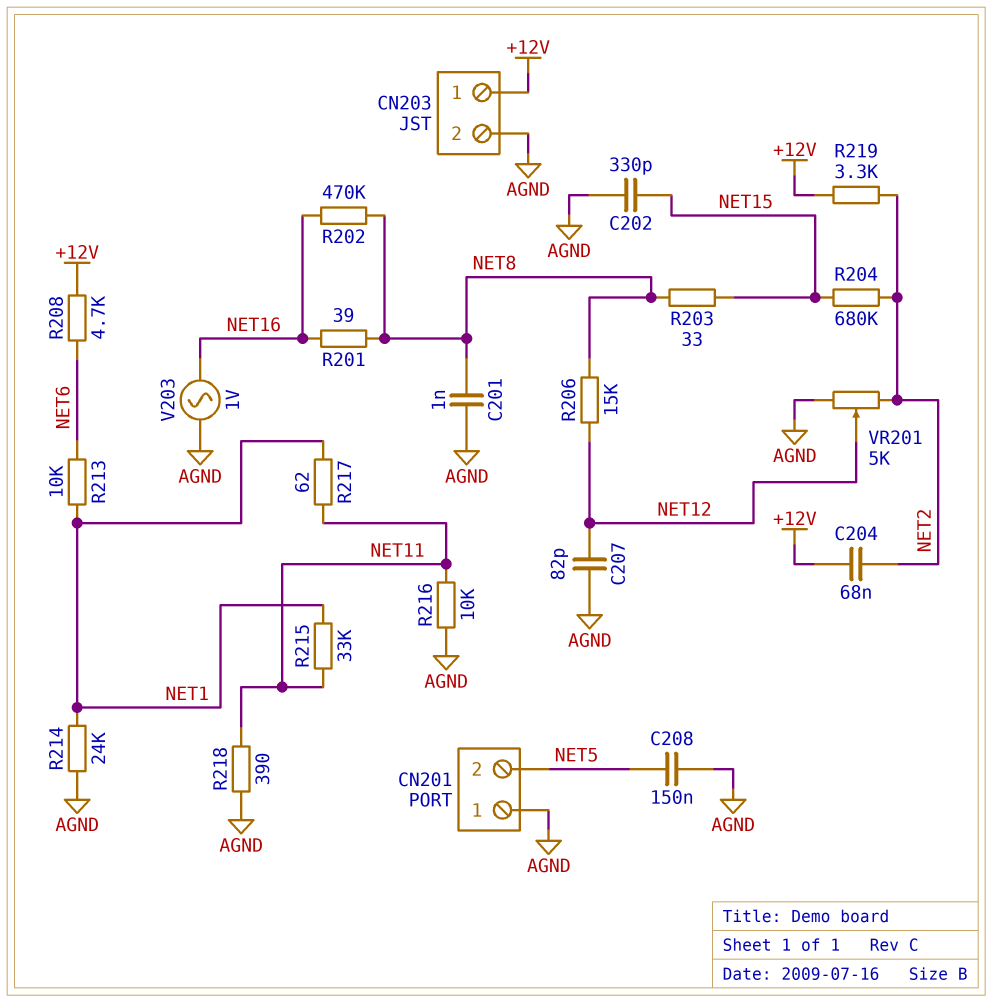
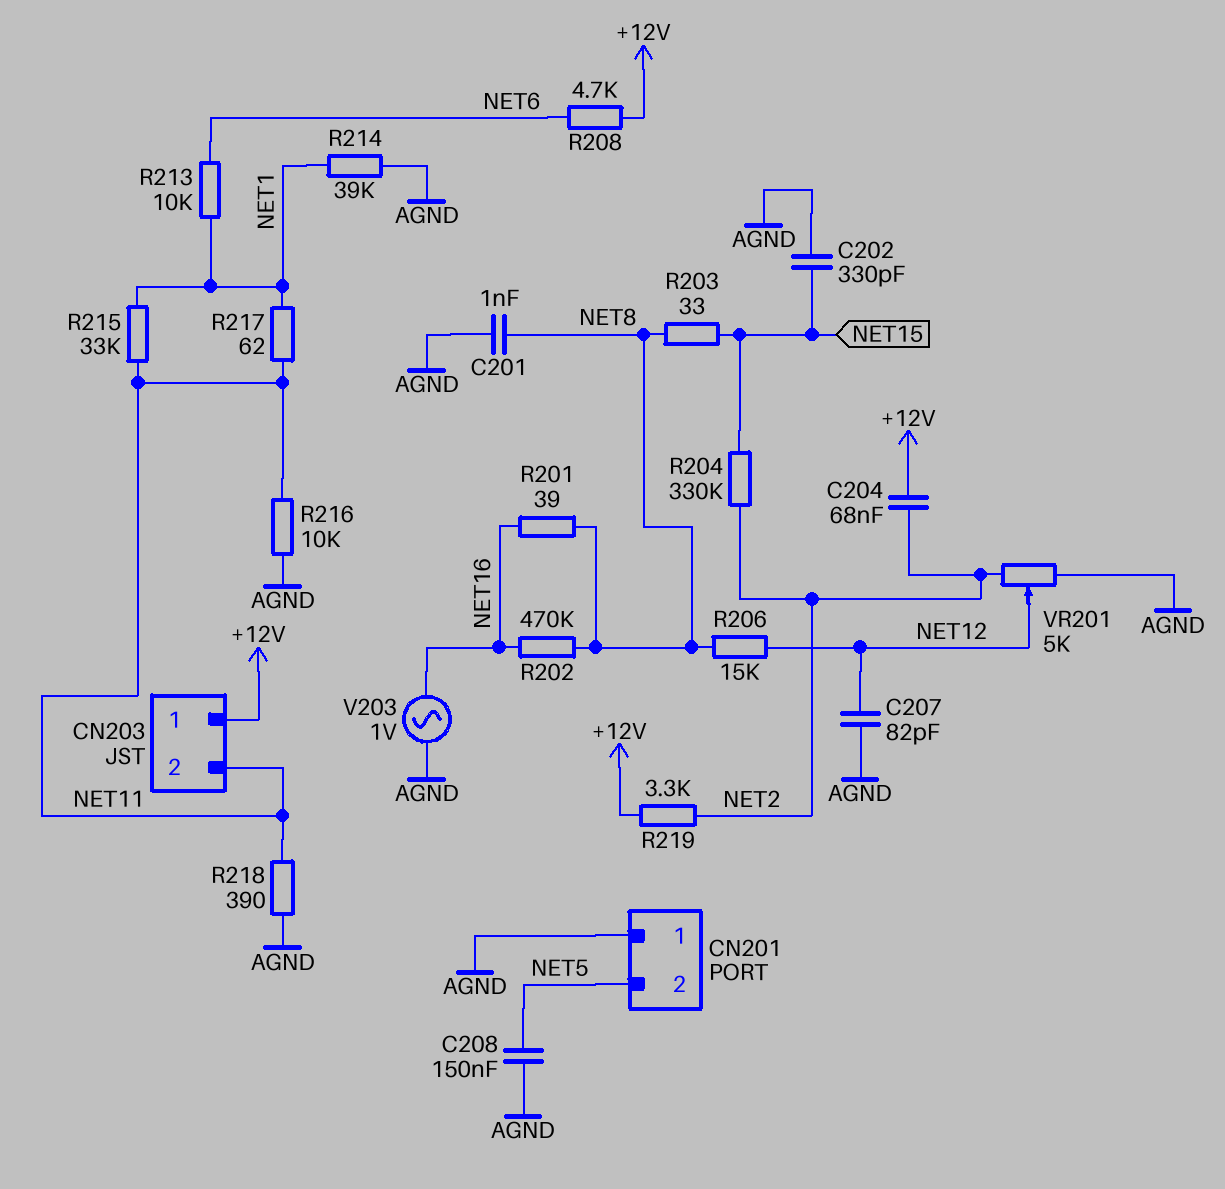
CN203 pin 2: AGND -> NET11
R204: 680k (NET2, NET15) -> 330k (NET2, NET15)
R214: 24k (AGND, NET1) -> 39k (AGND, NET1)

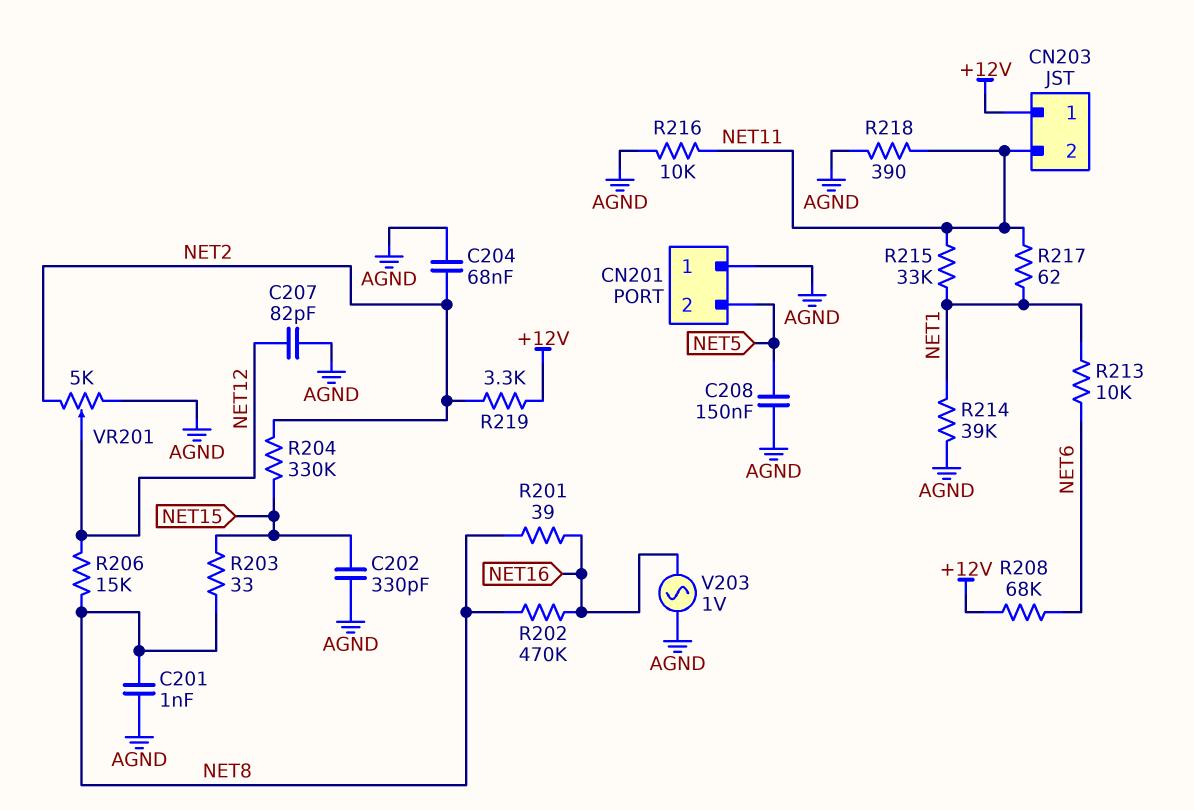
C204: 68nF (+12V, NET2) -> 68nF (AGND, NET2)
R208: 4.7k (+12V, NET6) -> 68k (+12V, NET6)

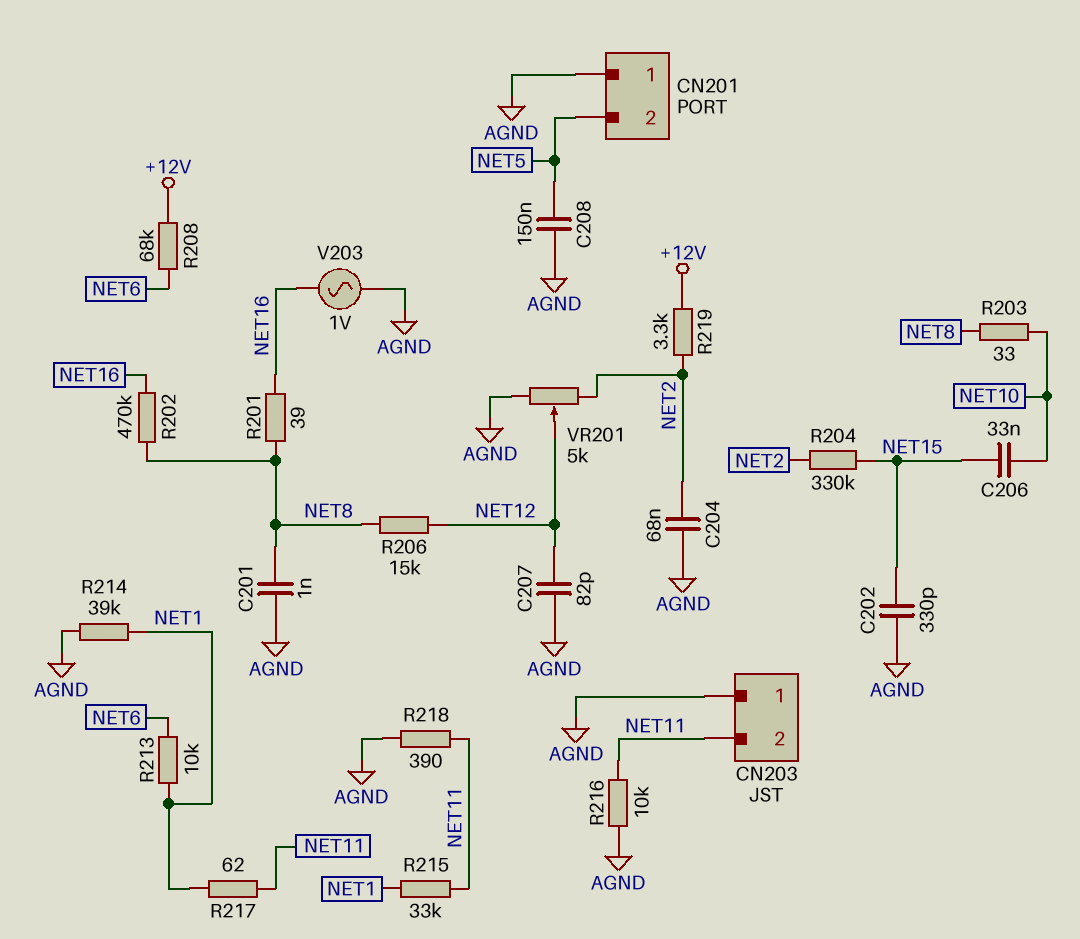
C206: none -> 33nF (NET10, NET15)
CN203 pin 1: +12V -> AGND
R203: 33 (NET8, NET15) -> 33 (NET8, NET10)

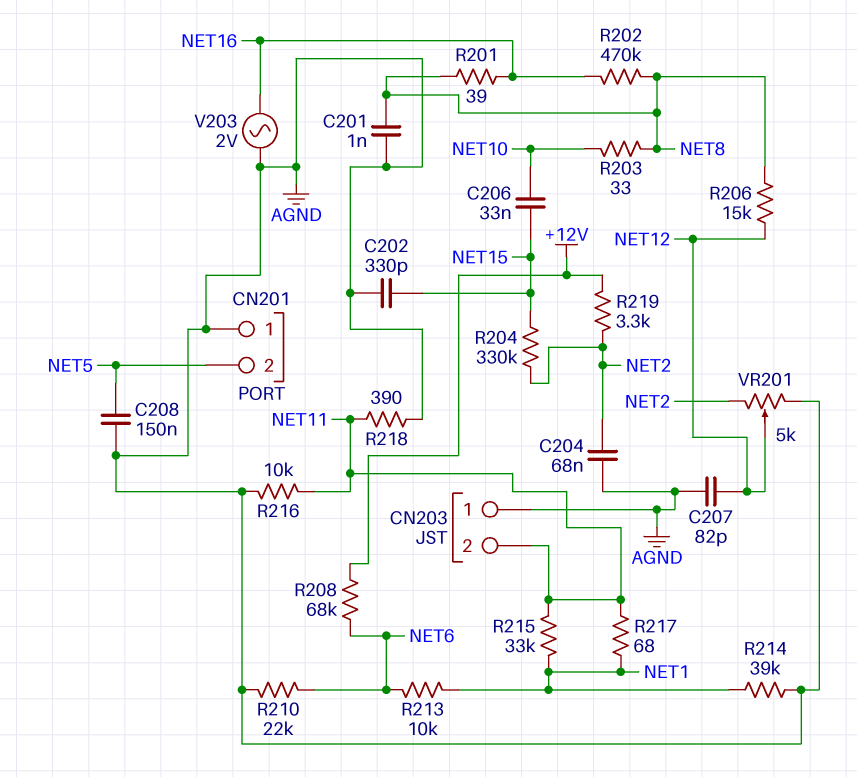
R210: none -> 22k (AGND, NET6)
R217: 62 (NET1, NET11) -> 68 (NET1, NET11)
V203: AC 1V (AGND, NET16) -> AC 2V (AGND, NET16)

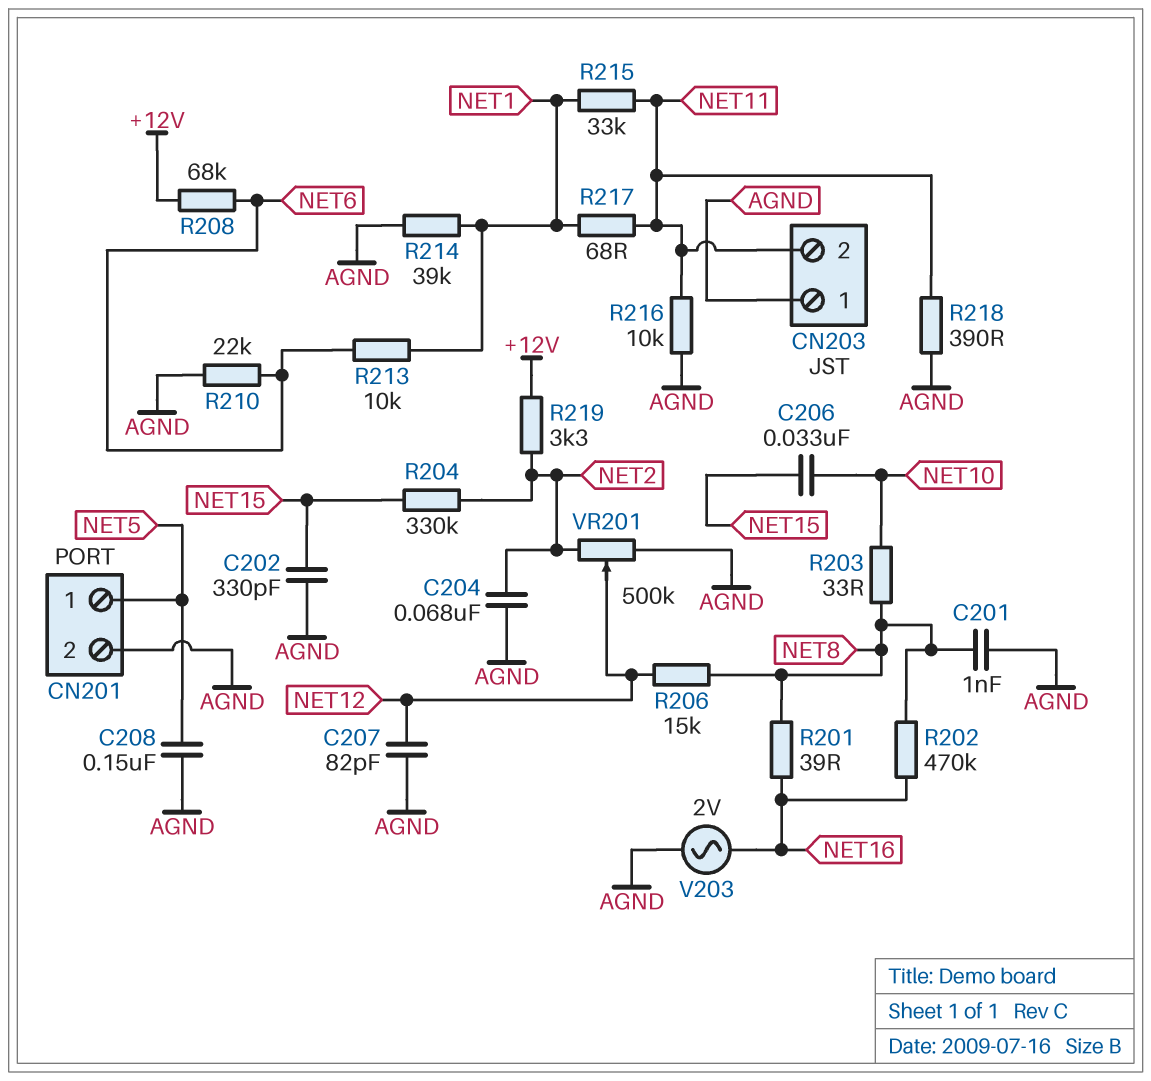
CN201 pin 1: AGND -> NET5
CN201 pin 2: NET5 -> AGND
VR201: 5k (AGND, NET2, wiper NET12) -> 500k (AGND, NET2, wiper NET12)

